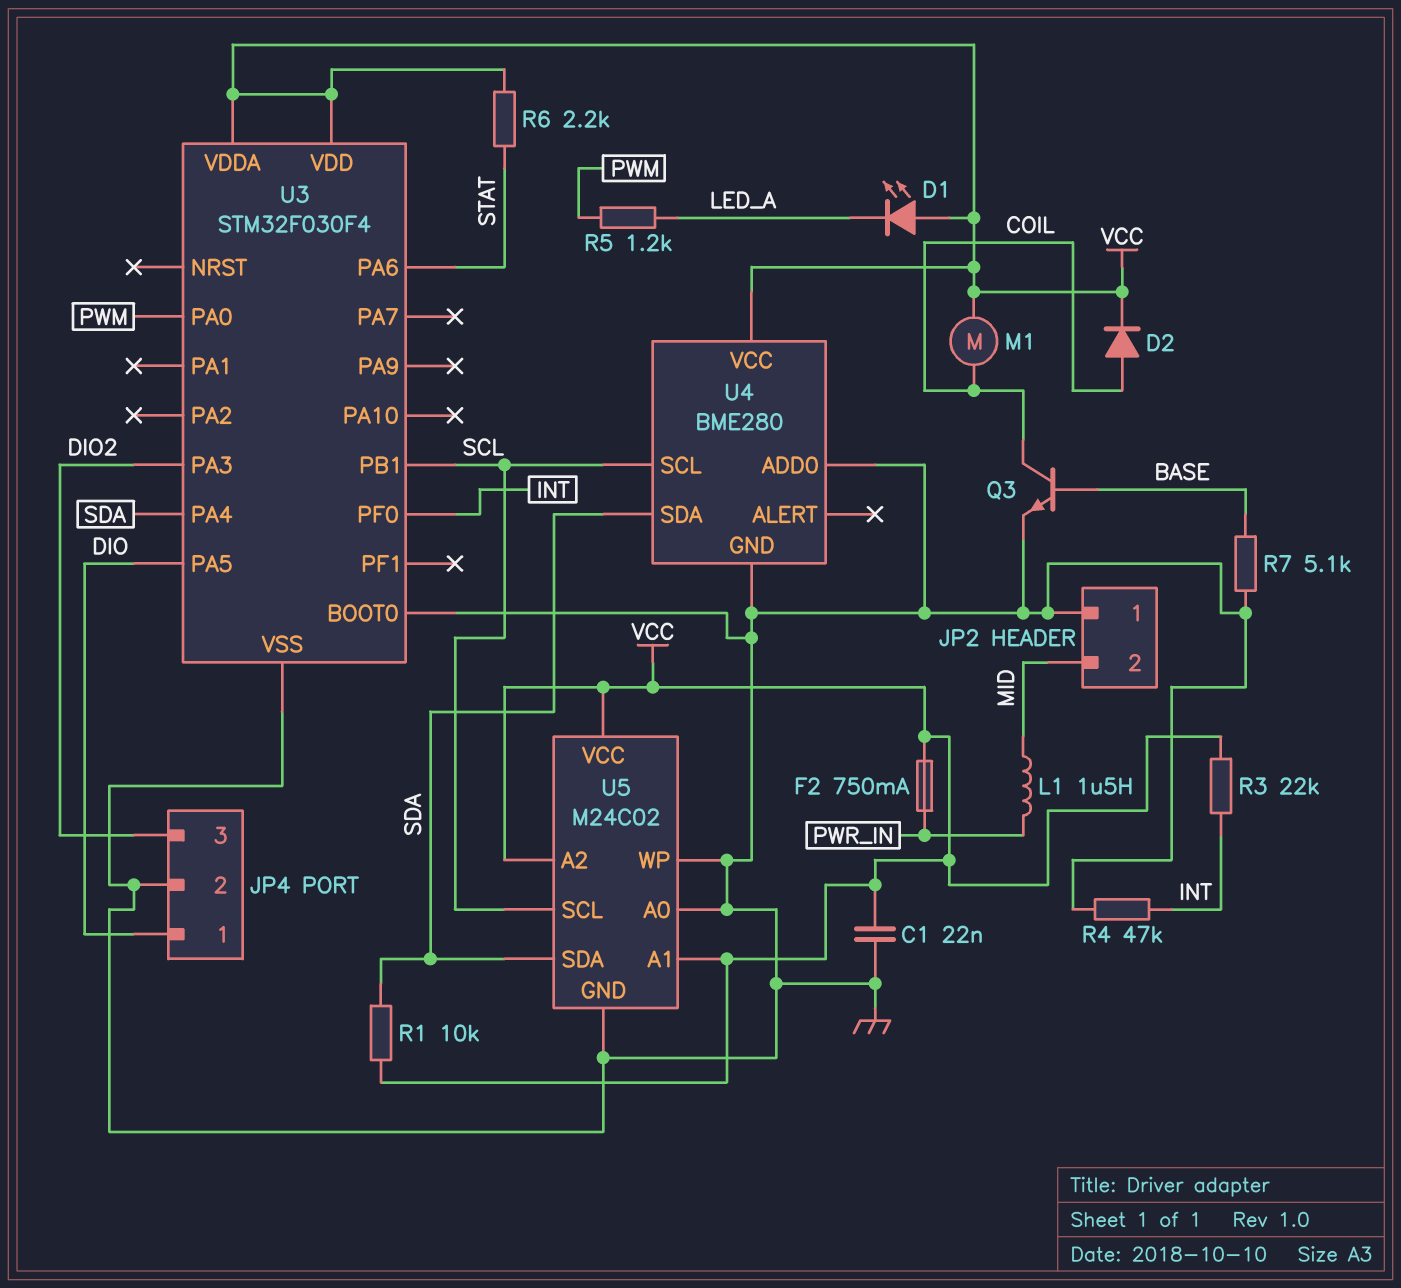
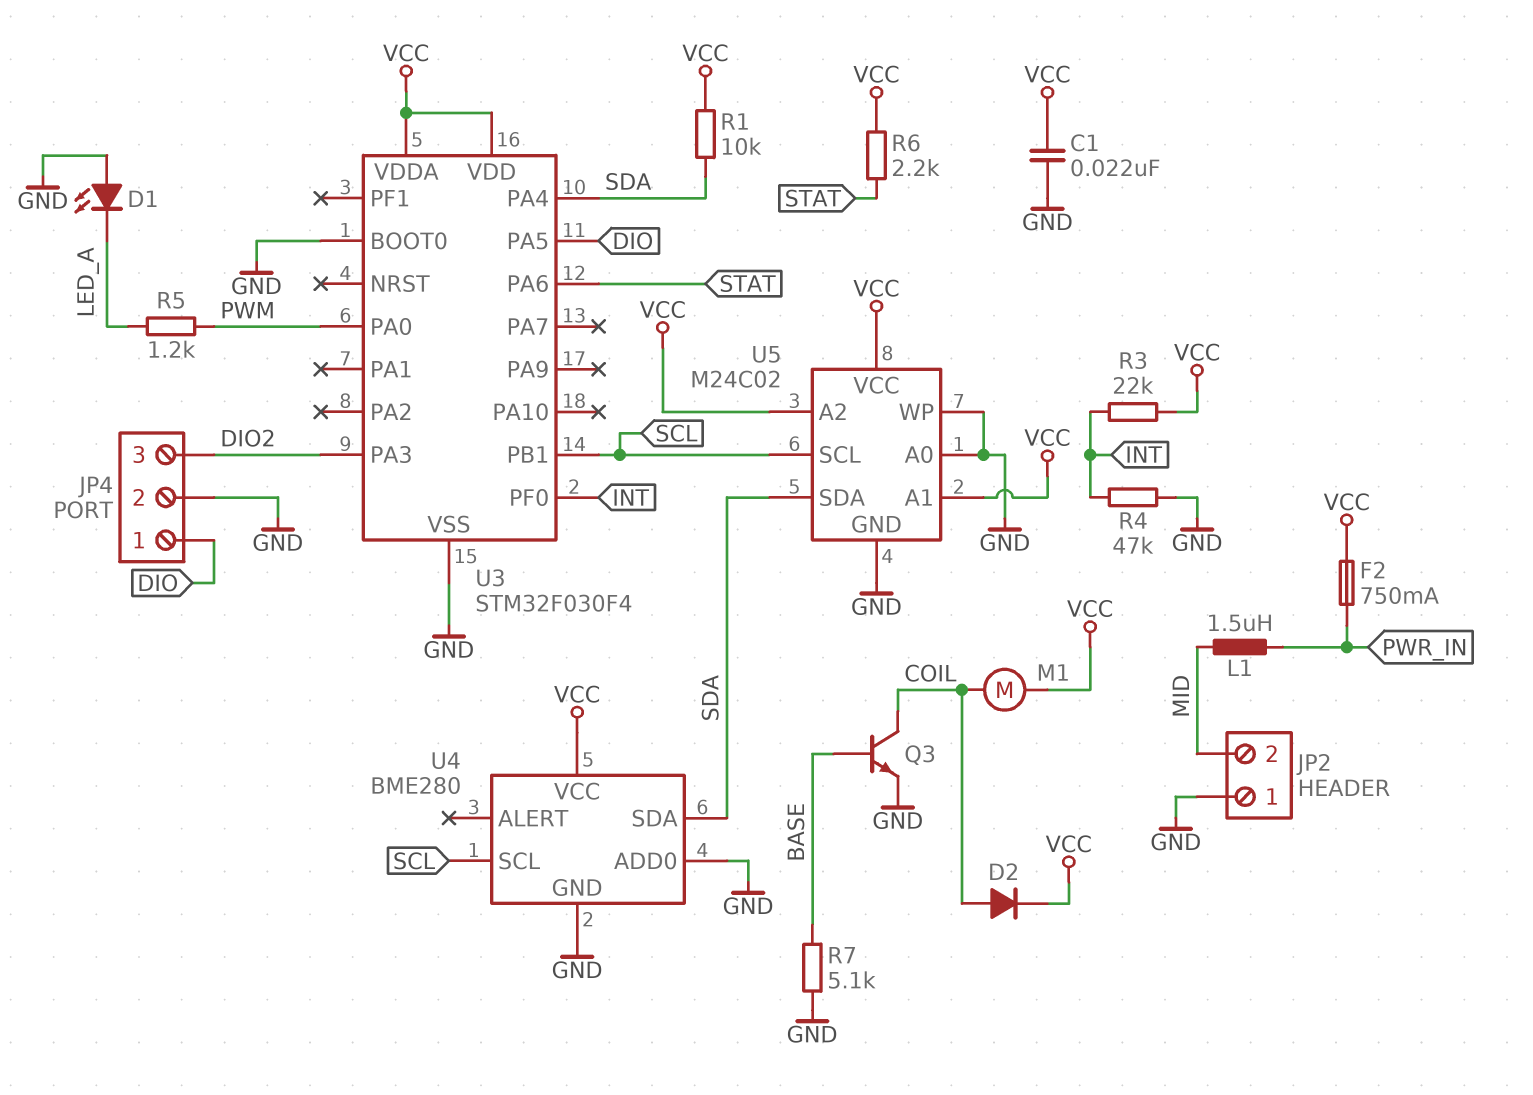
D1: LED (A VCC, K LED_A) -> LED (A GND, K LED_A)

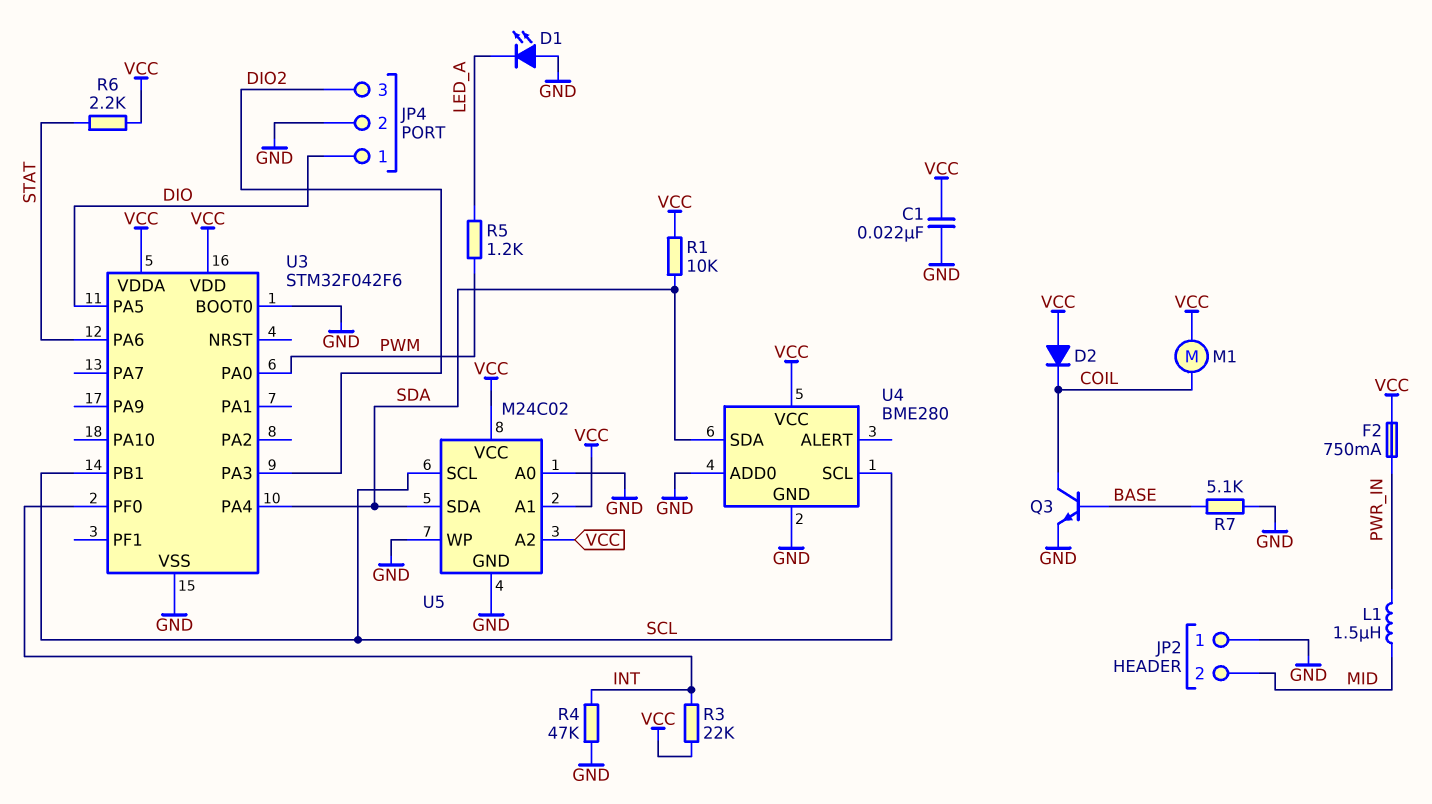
D2: diode (A COIL, K VCC) -> diode (A VCC, K COIL)
U3: STM32F030F4 -> STM32F042F6

